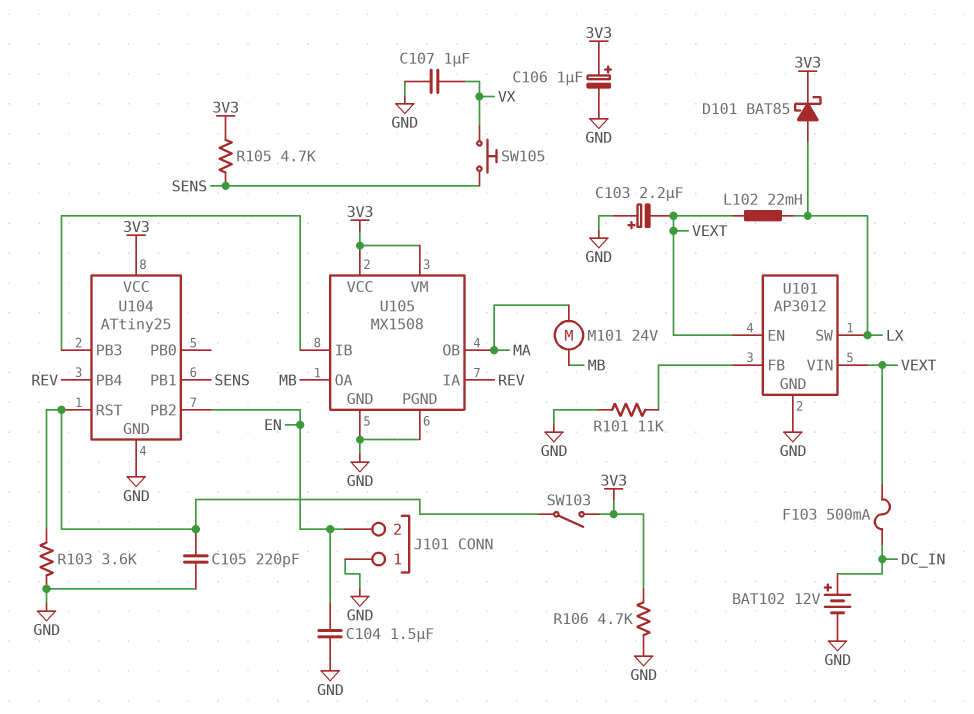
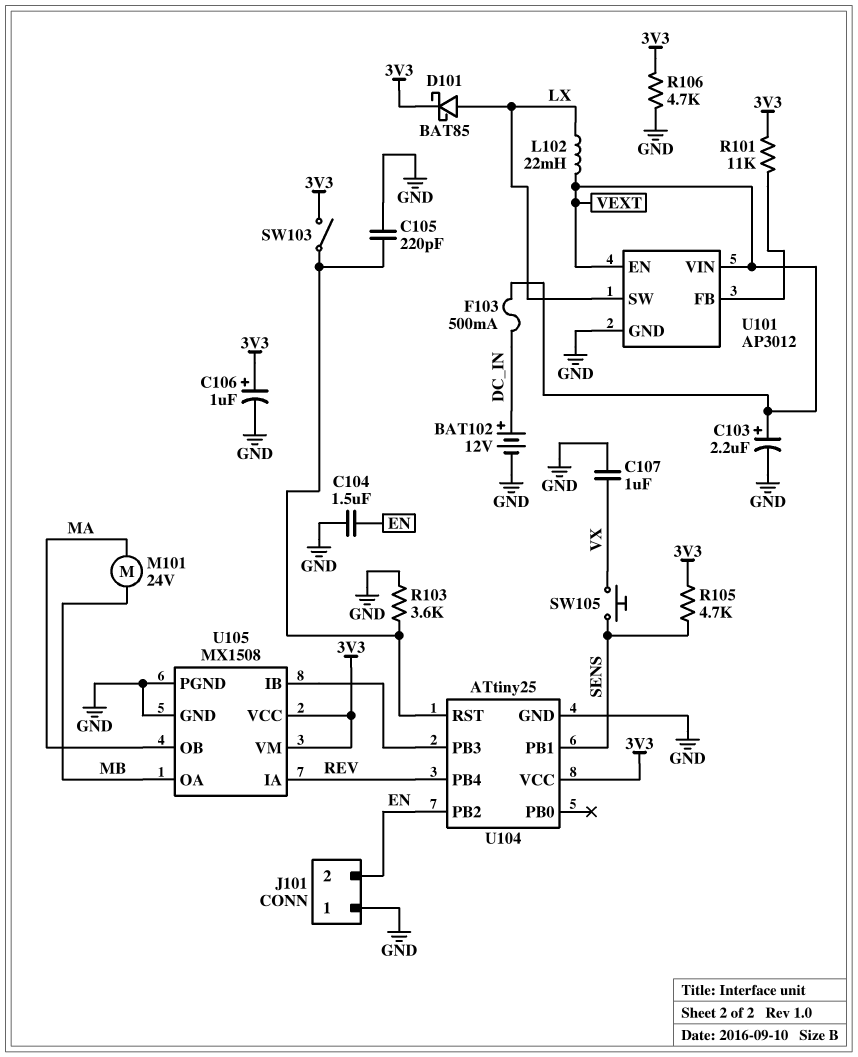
C103: 2.2uF (plus GND, minus VEXT) -> 2.2uF (plus VEXT, minus GND)
R101: 11k (GND, U101/FB) -> 11k (3V3, U101/FB)

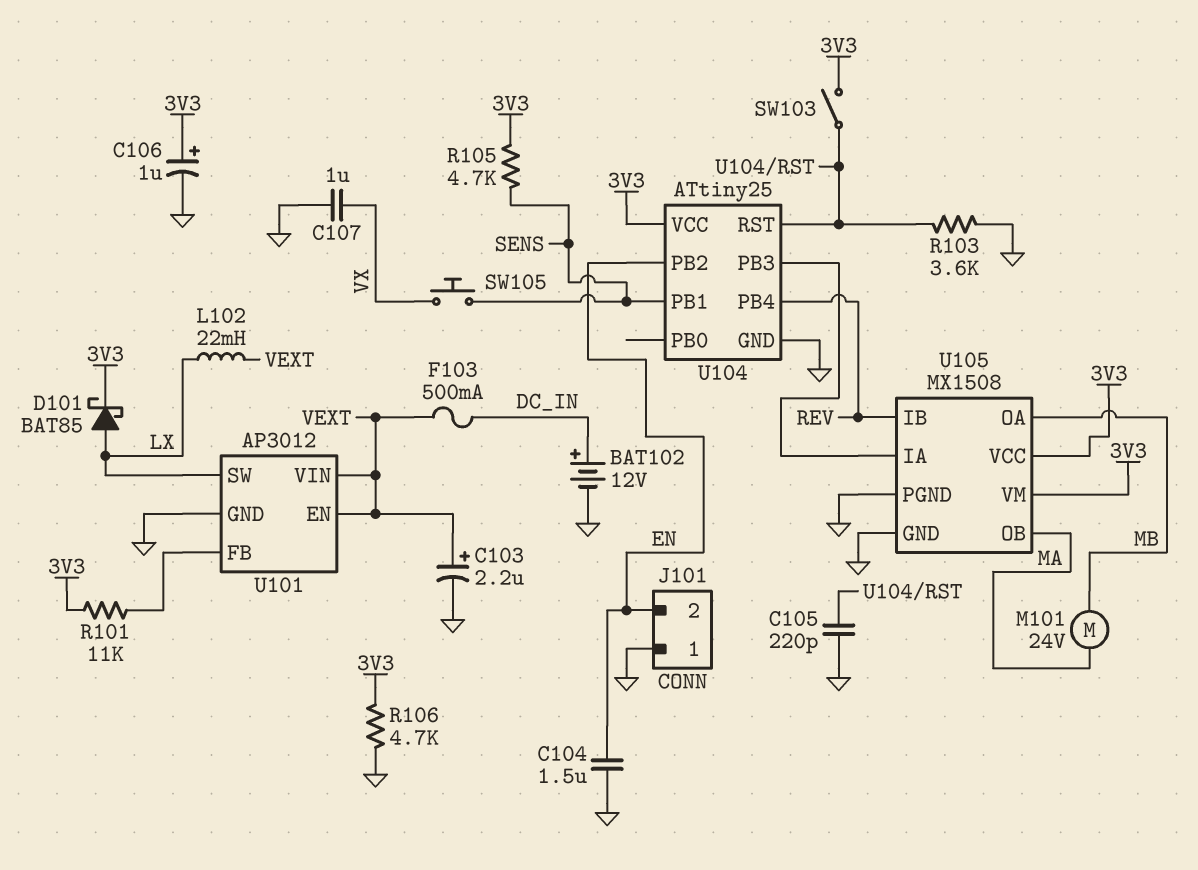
U105 pin IA: REV -> U104/PB3
U105 pin IB: U104/PB3 -> REV

